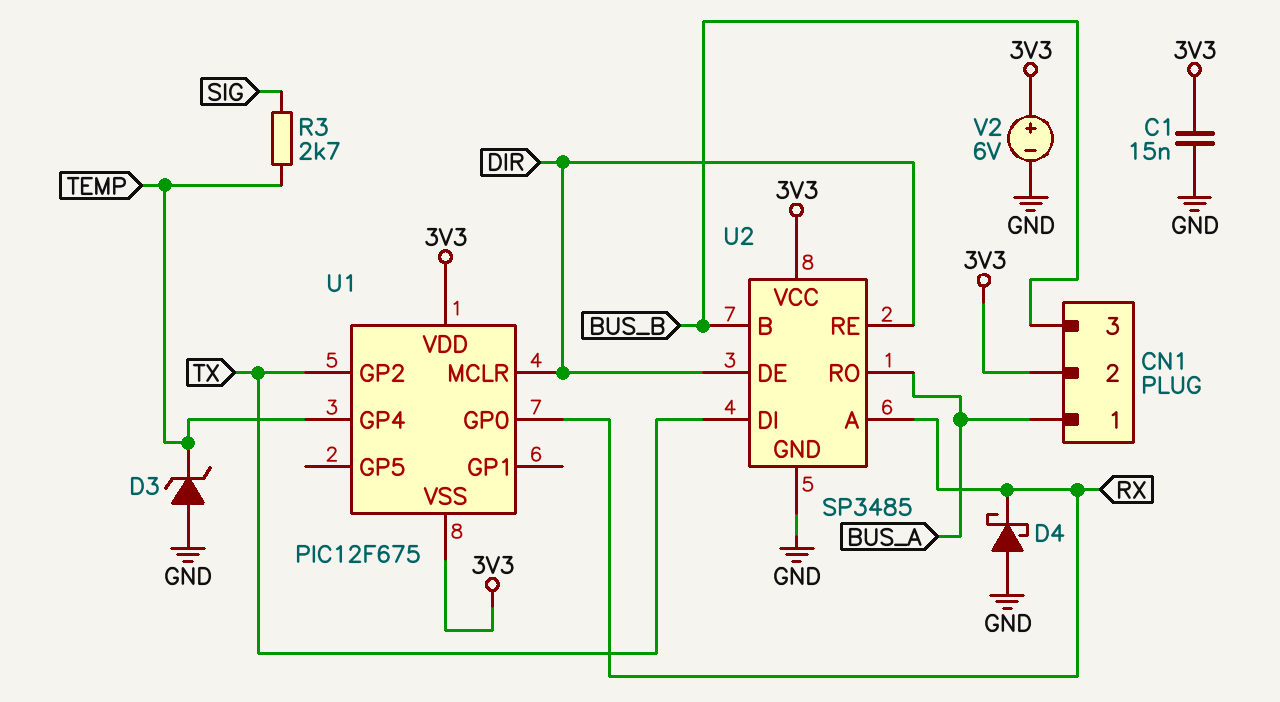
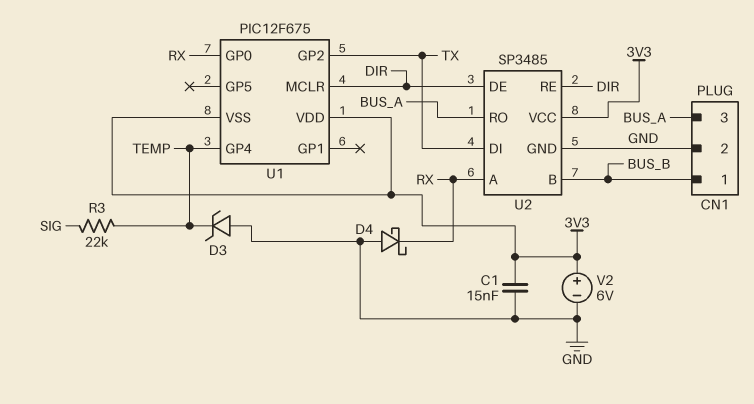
CN1 pin 1: BUS_A -> BUS_B
CN1 pin 2: 3V3 -> GND
CN1 pin 3: BUS_B -> BUS_A
R3: 2.7k (SIG, TEMP) -> 22k (SIG, TEMP)

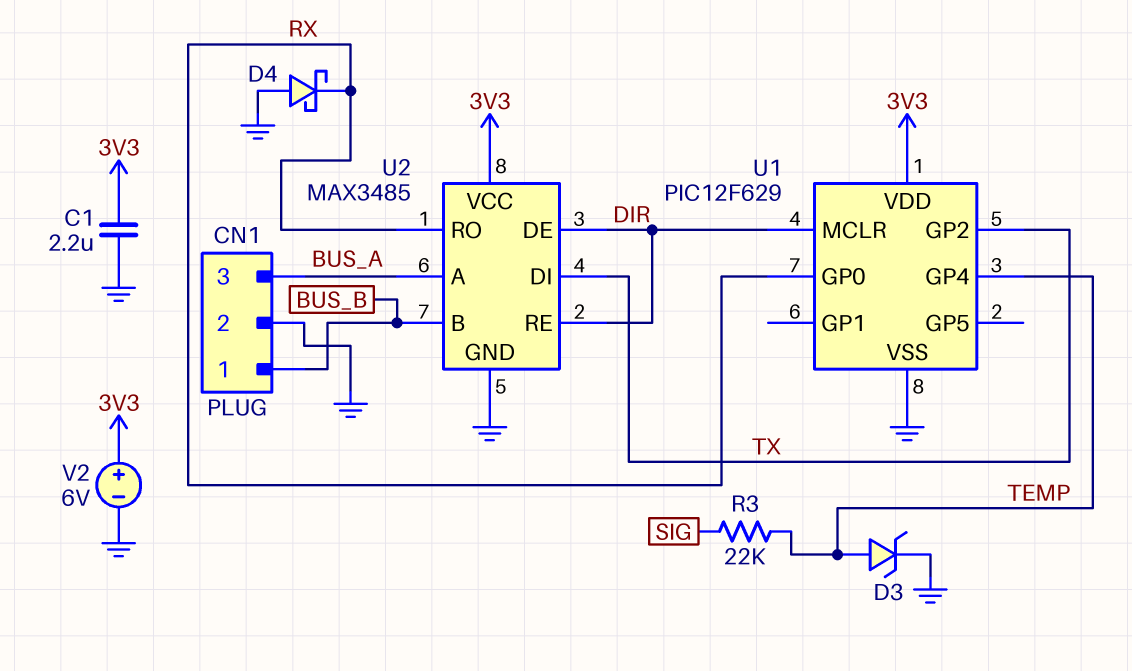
C1: 15nF (3V3, GND) -> 2.2uF (3V3, GND)
D3: zener (A GND, K TEMP) -> zener (A TEMP, K GND)
U1: PIC12F675 -> PIC12F629
U1 pin VSS: 3V3 -> GND
U2: SP3485 -> MAX3485
U2 pin A: RX -> BUS_A
U2 pin RO: BUS_A -> RX

